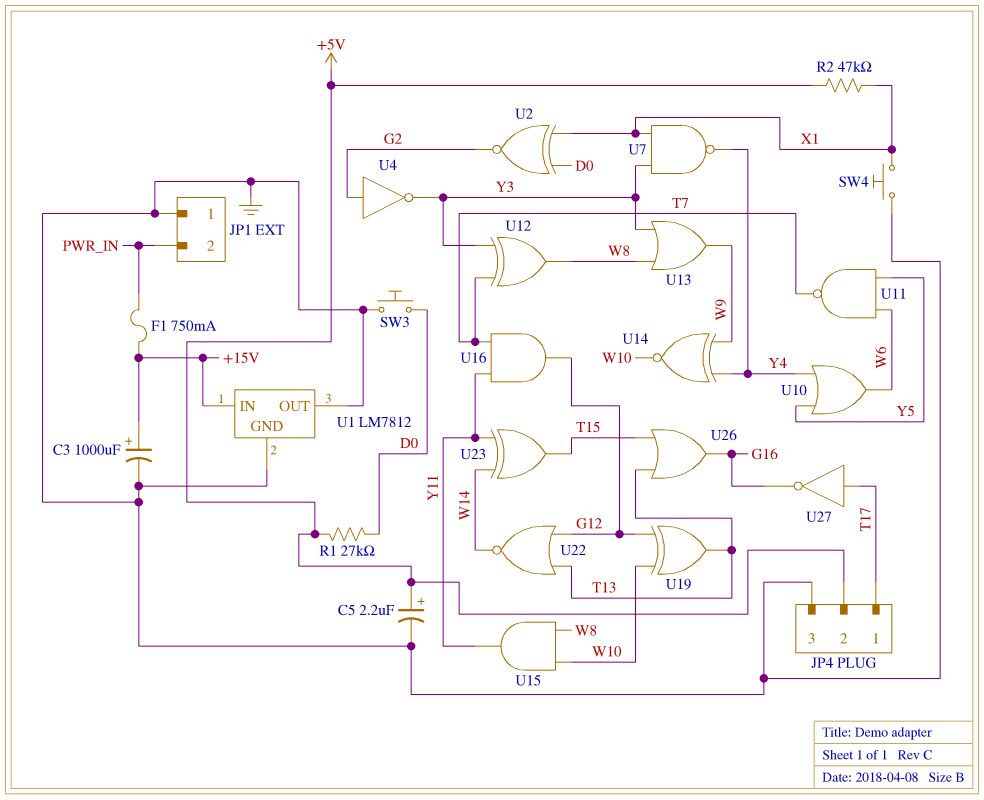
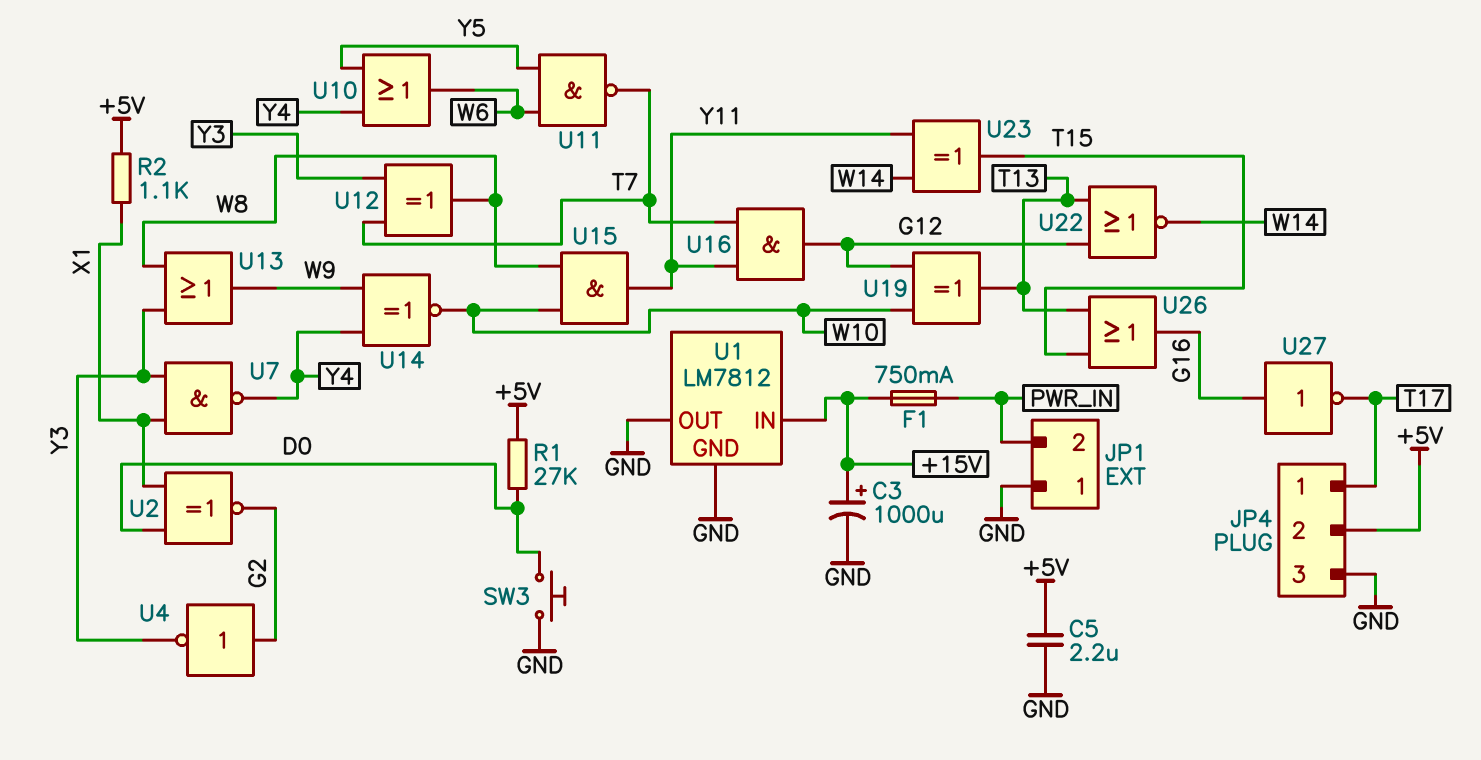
C5: 2.2uF (plus +5V, minus GND) -> 2.2uF (+5V, GND)
R2: 47k (+5V, X1) -> 1.1k (+5V, X1)
SW4: button (GND, X1) -> none
U27: NOT (in T17, out G16) -> NOT (in G16, out T17)

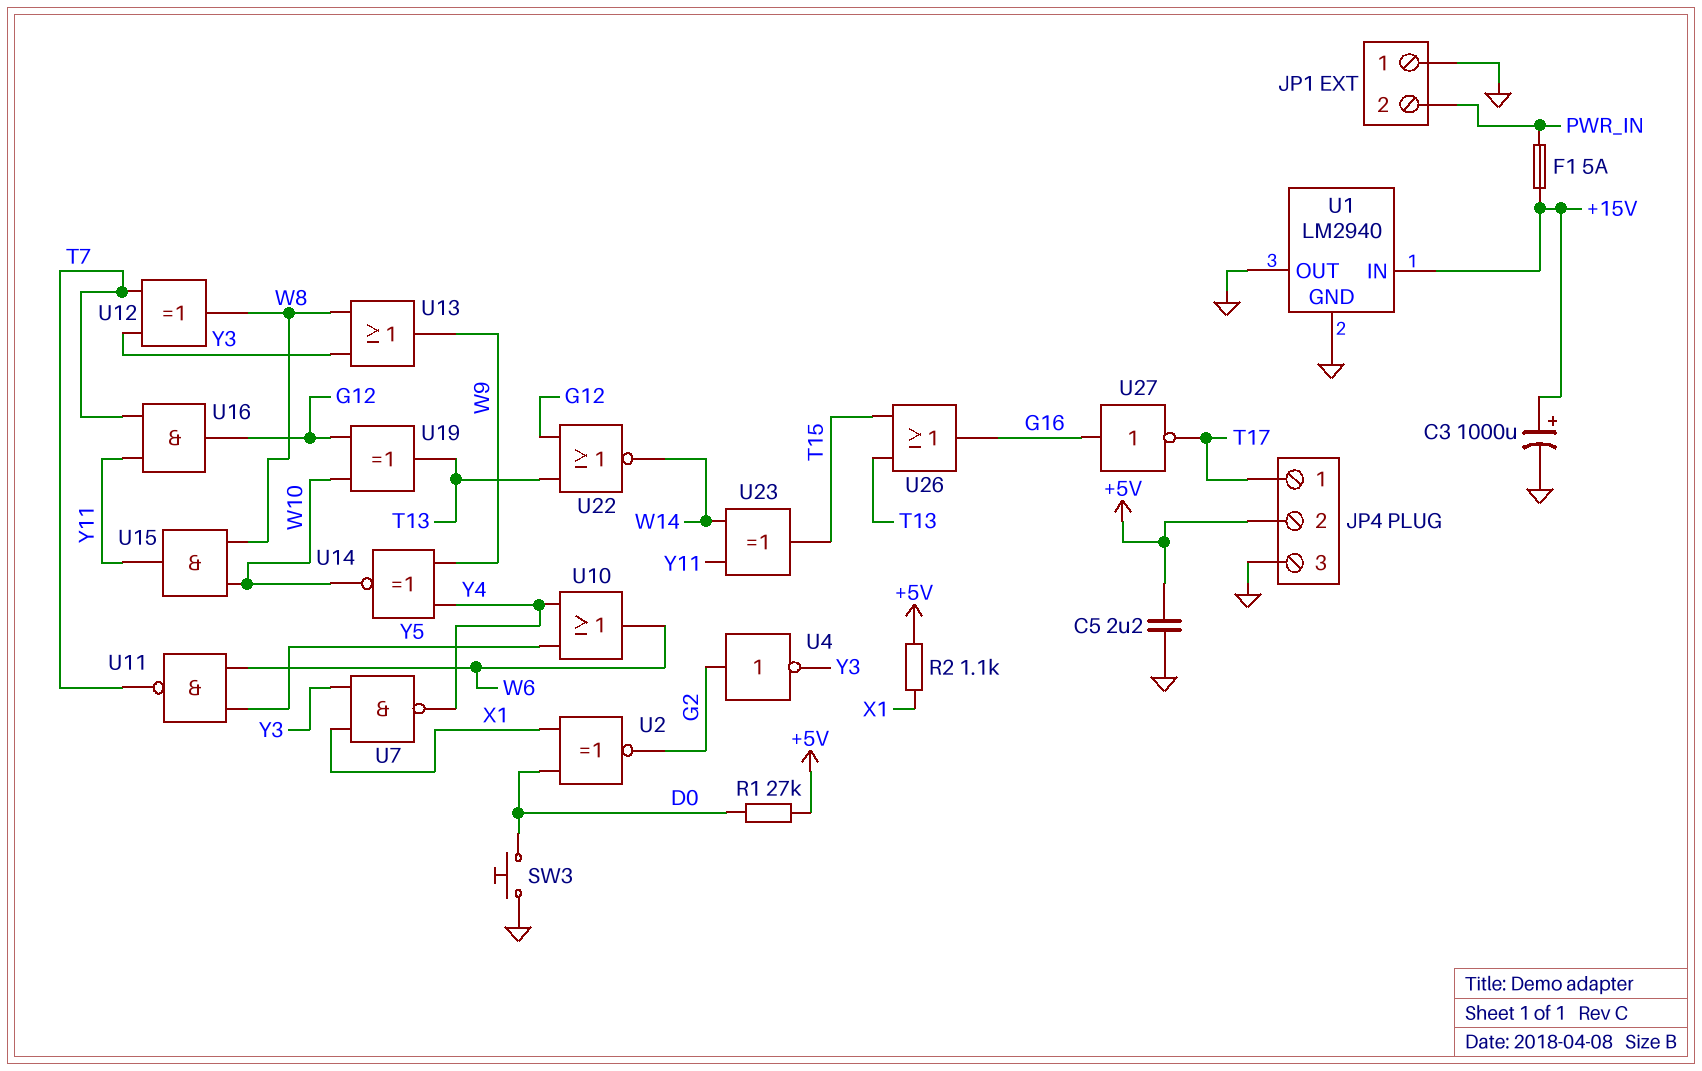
F1: 750mA (+15V, PWR_IN) -> 5A (+15V, PWR_IN)
U1: LM7812 -> LM2940

